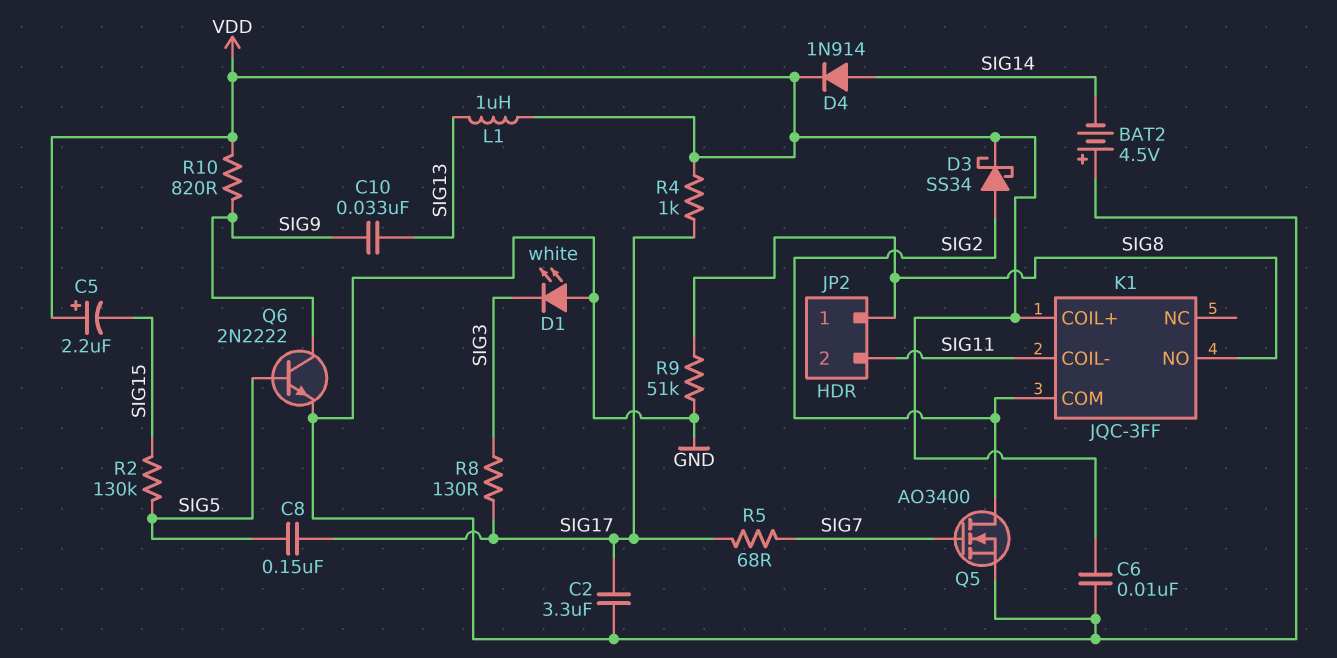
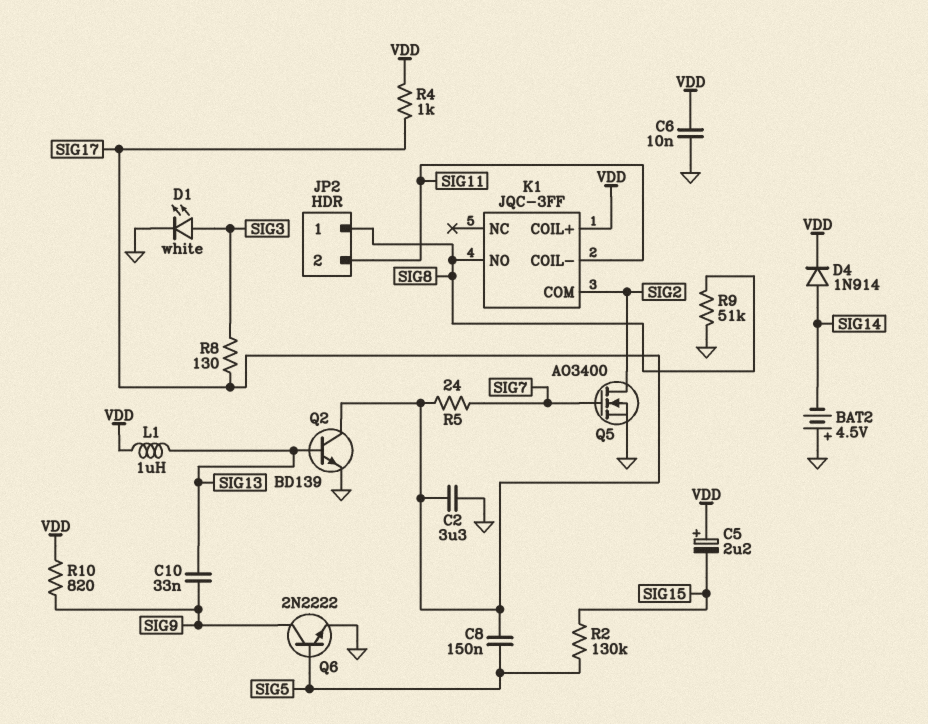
D1: LED white (A GND, K SIG3) -> LED white (A SIG3, K GND)
D3: schottky SS34 (A SIG2, K VDD) -> none
Q2: none -> NPN BD139 (B SIG13, C SIG17, E GND)
R5: 68 (SIG7, SIG17) -> 24 (SIG7, SIG17)

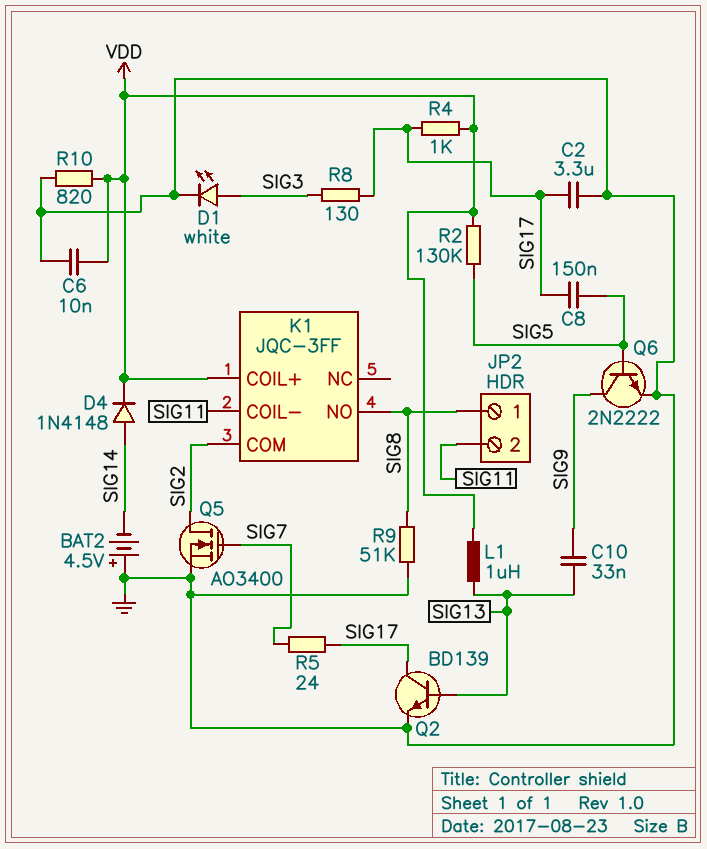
C5: 2.2uF (plus VDD, minus SIG15) -> none
D4: diode 1N914 (A SIG14, K VDD) -> diode 1N4148 (A SIG14, K VDD)
R2: 130k (SIG5, SIG15) -> 130k (SIG5, VDD)
R10: 820 (SIG9, VDD) -> 820 (GND, VDD)

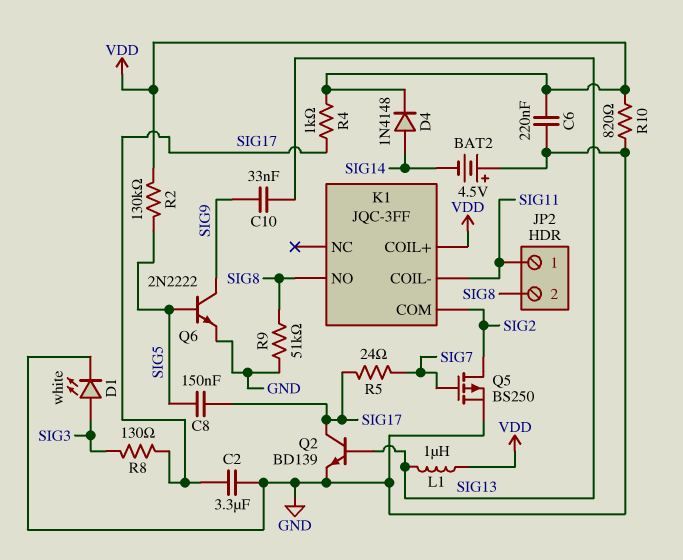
C6: 10nF (GND, VDD) -> 220nF (GND, VDD)
JP2 pin 1: SIG8 -> SIG11
JP2 pin 2: SIG11 -> SIG8
Q5: NMOS AO3400 (G SIG7, D SIG2, S GND) -> PMOS BS250 (G SIG7, D SIG2, S GND)

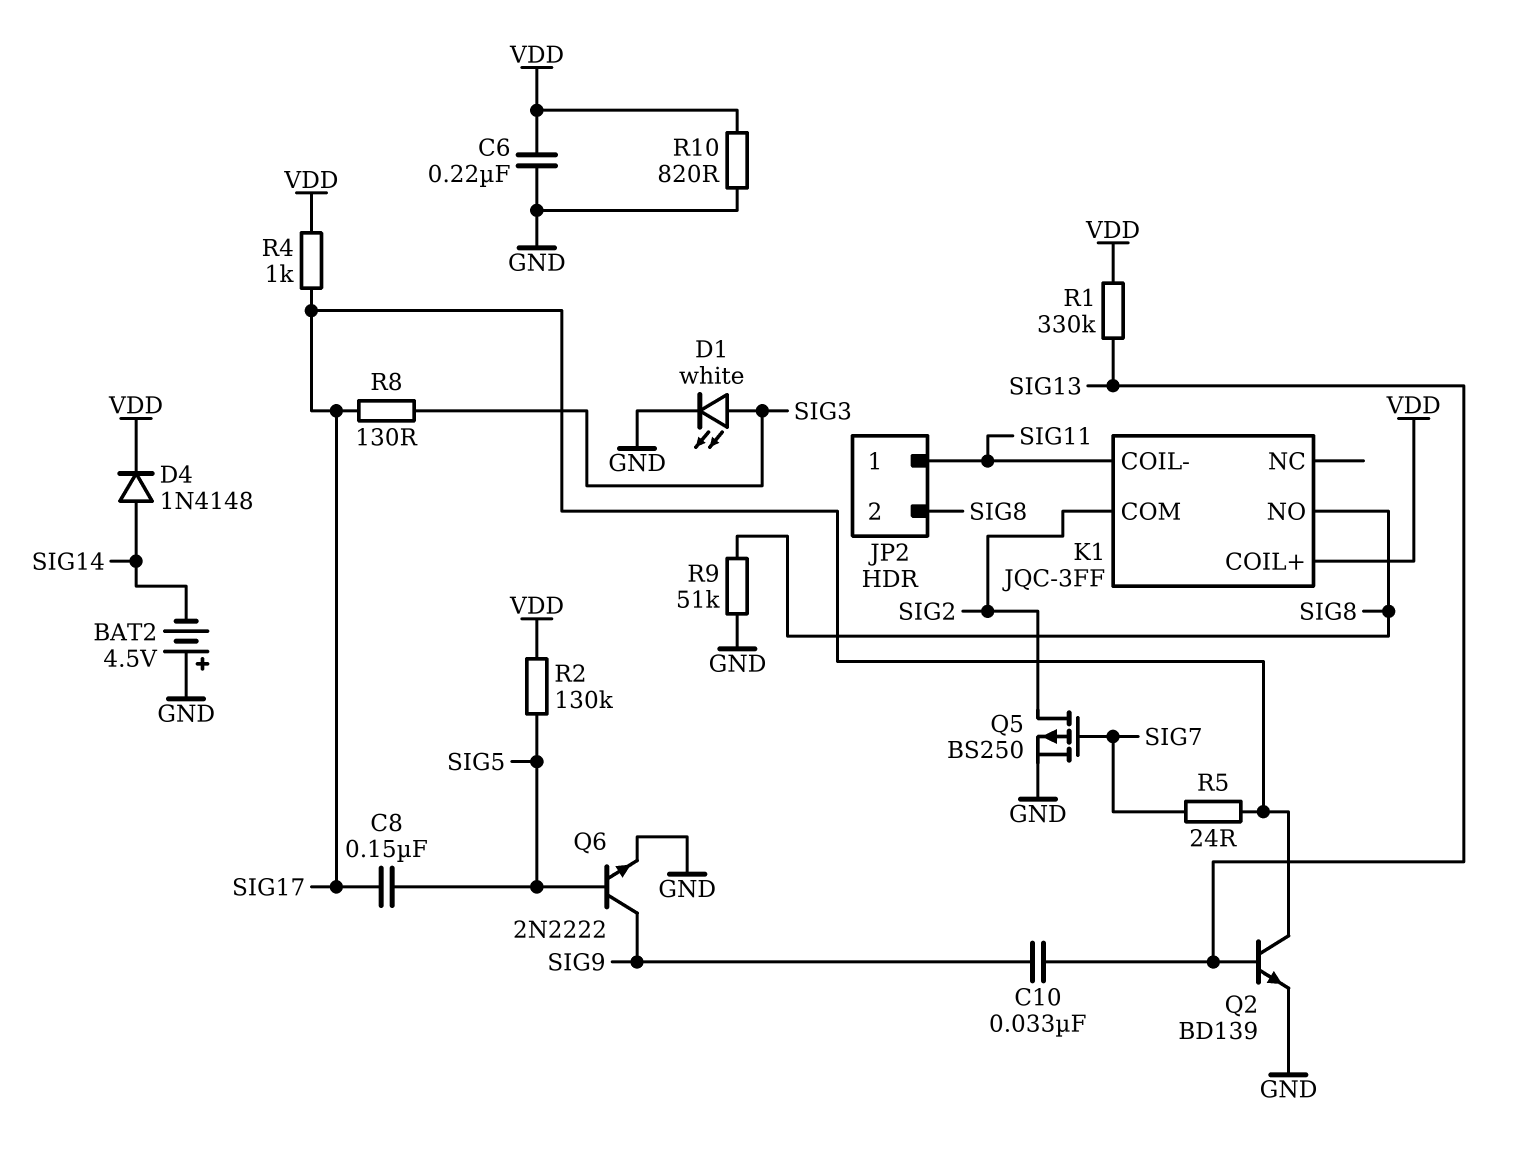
C2: 3.3uF (GND, SIG17) -> none
L1: 1uH (SIG13, VDD) -> none
R1: none -> 330k (SIG13, VDD)

